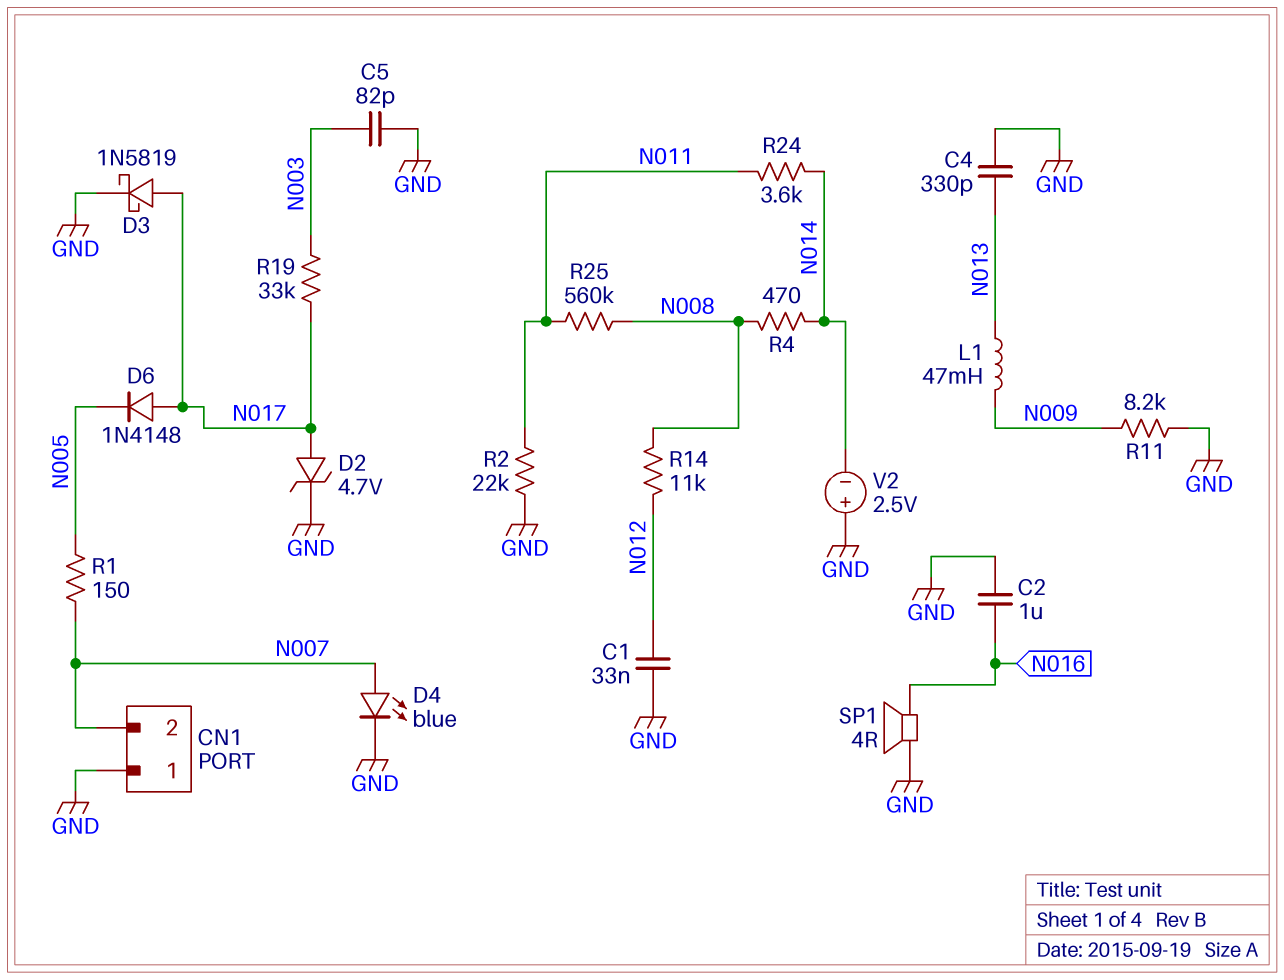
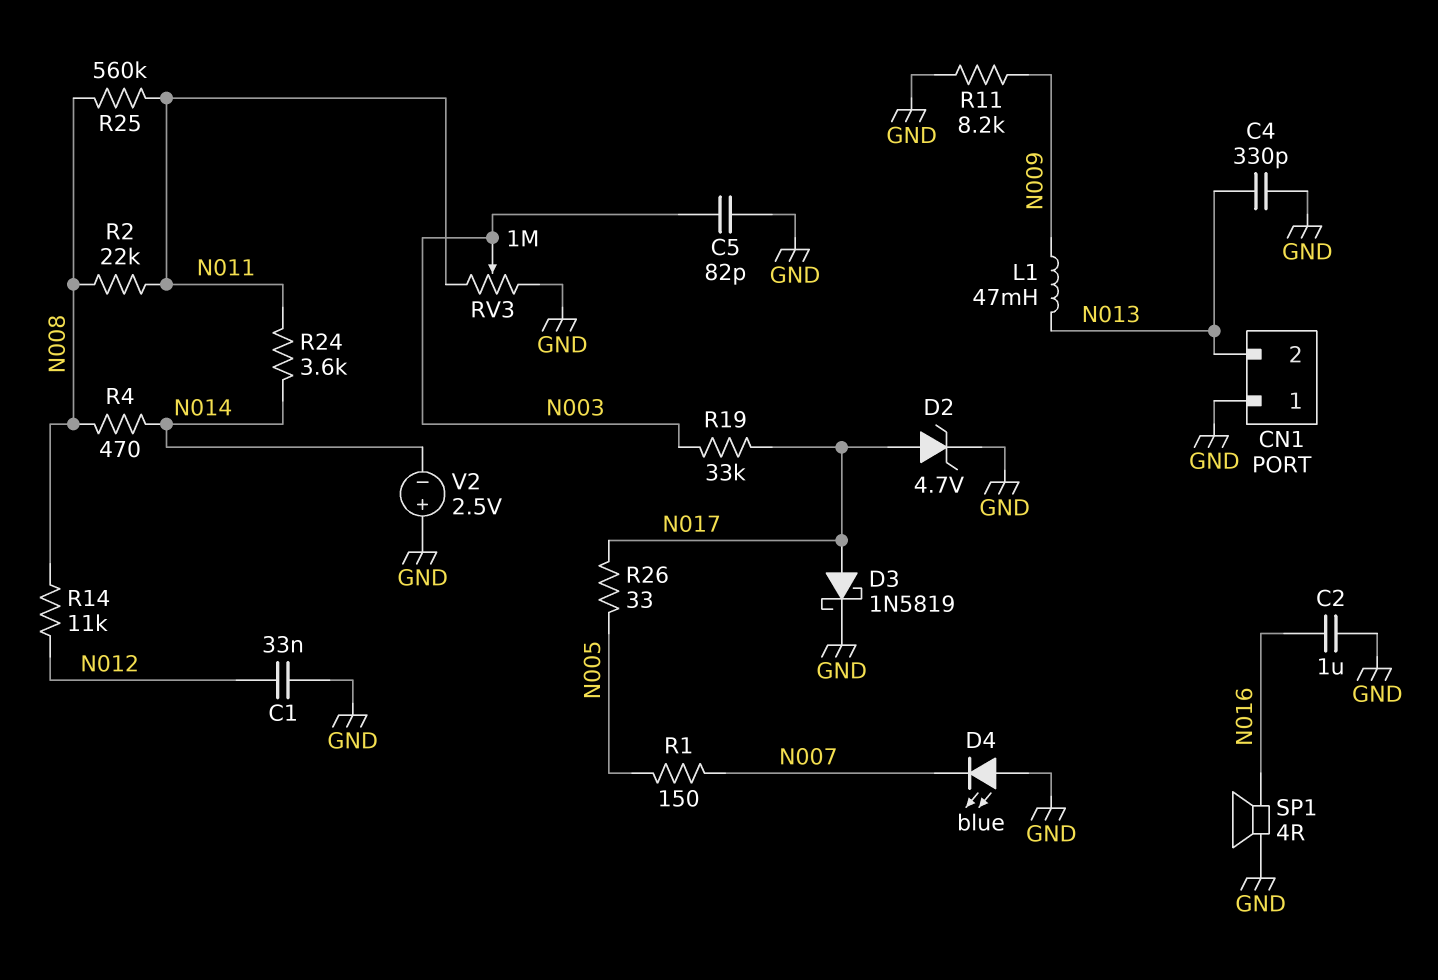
CN1 pin 2: N007 -> N013
D4: LED blue (A N007, K GND) -> LED blue (A GND, K N007)
D6: diode 1N4148 (A N017, K N005) -> none
R2: 22k (GND, N011) -> 22k (N008, N011)
R26: none -> 33 (N005, N017)
RV3: none -> 1M (GND, N011, wiper N003)

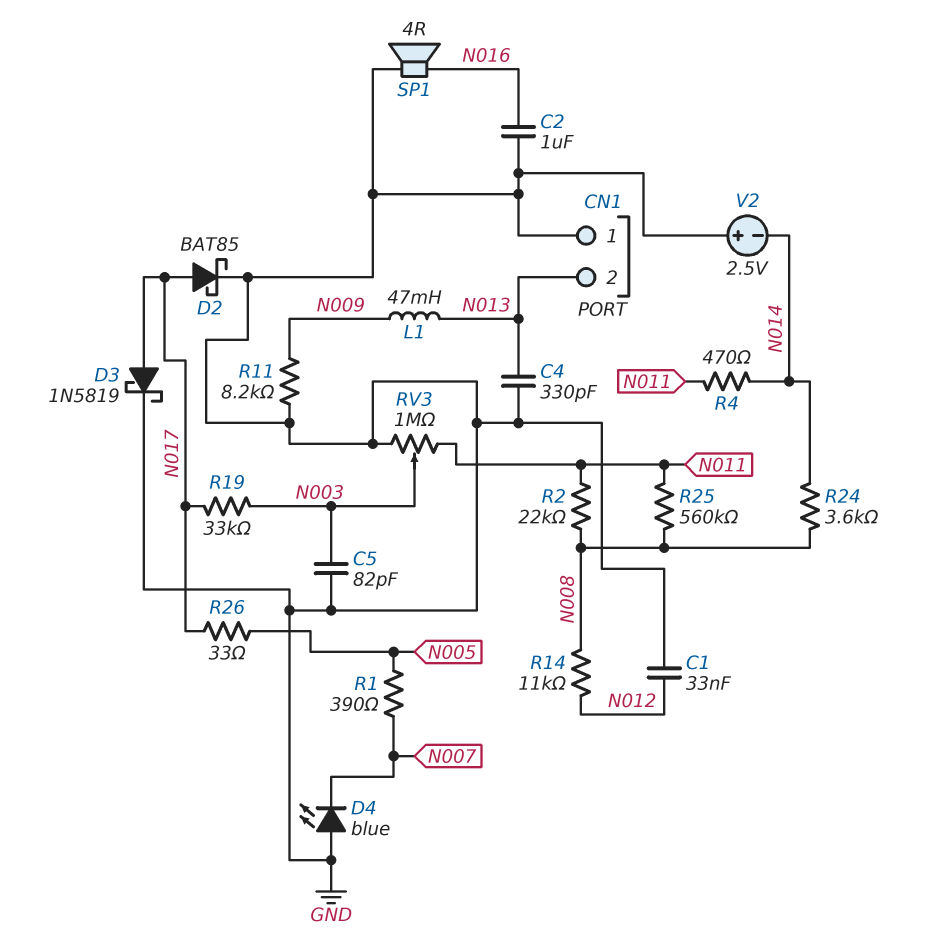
D2: zener 4.7V (A N017, K GND) -> schottky BAT85 (A N017, K GND)
R1: 150 (N005, N007) -> 390 (N005, N007)
R4: 470 (N008, N014) -> 470 (N011, N014)
R24: 3.6k (N011, N014) -> 3.6k (N008, N014)

